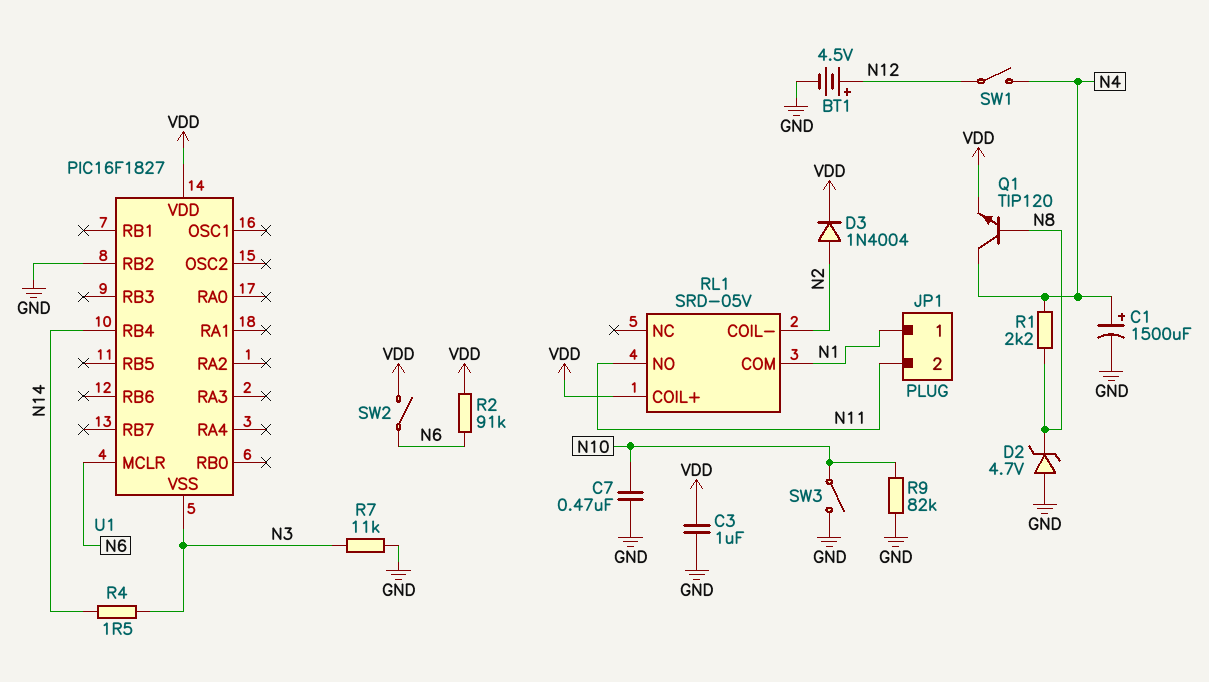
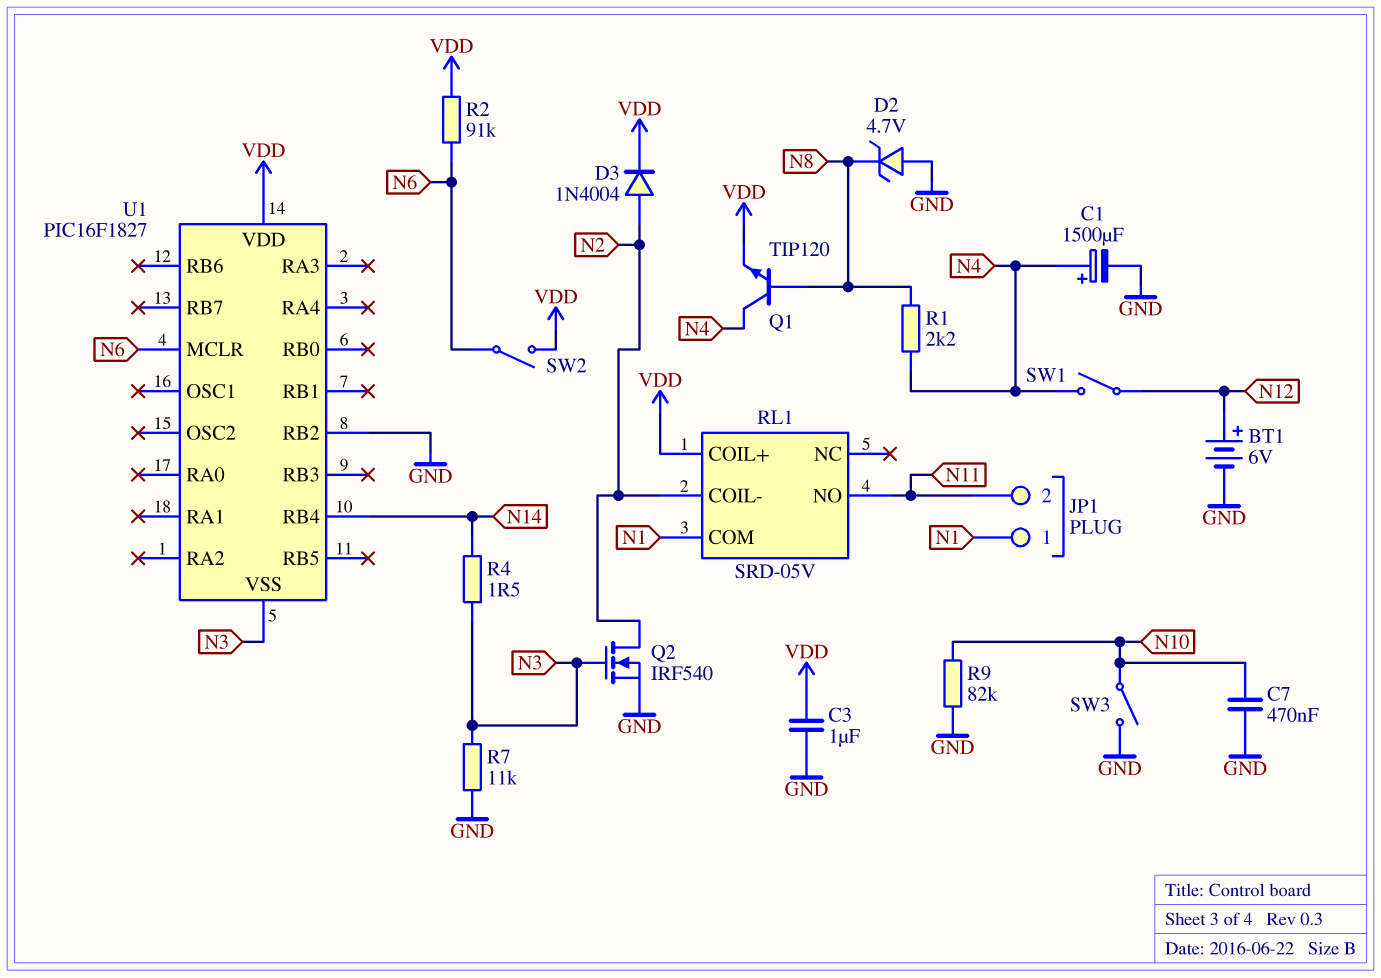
BT1: 4.5V (plus N12, minus GND) -> 6V (plus N12, minus GND)
Q2: none -> NMOS IRF540 (G N3, D N2, S GND)

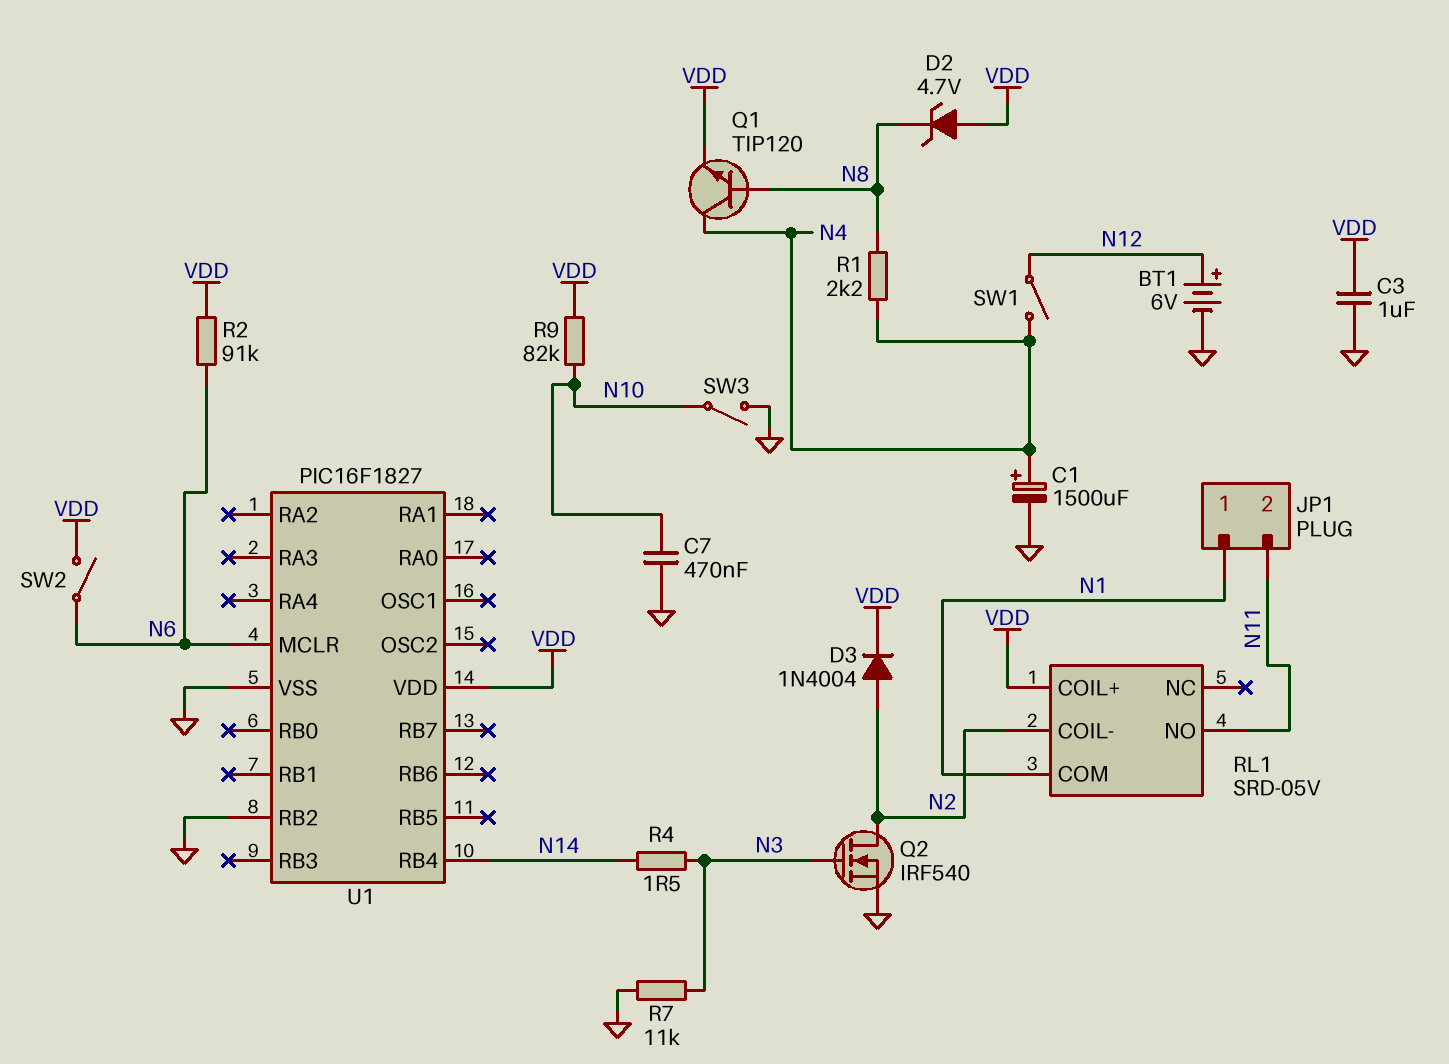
D2: zener 4.7V (A GND, K N8) -> zener 4.7V (A VDD, K N8)
R9: 82k (GND, N10) -> 82k (N10, VDD)
U1 pin VSS: N3 -> GND

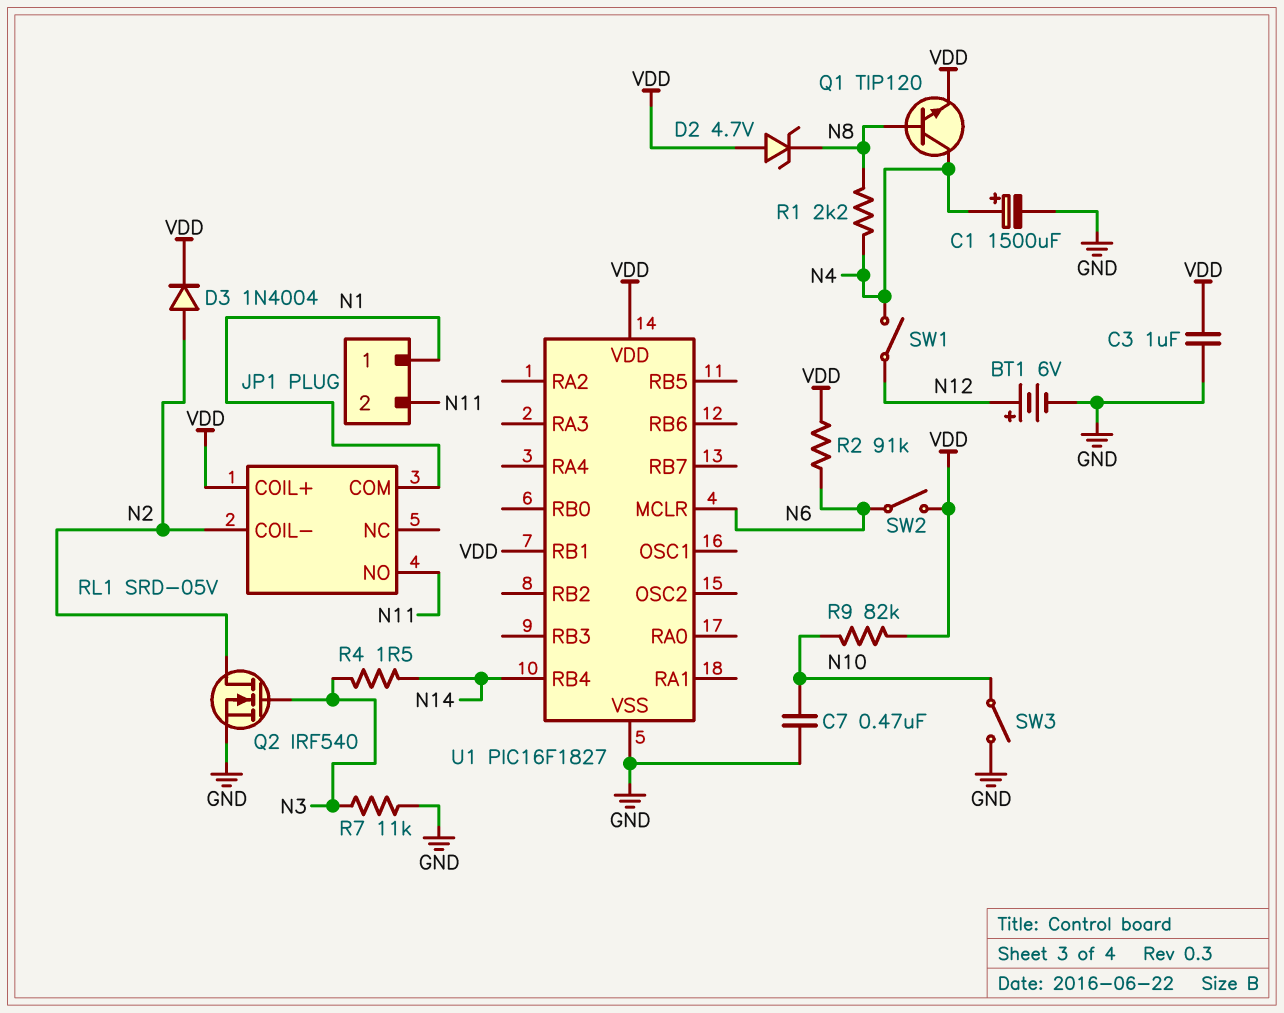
U1 pin RB1: none -> VDD
U1 pin RB2: GND -> none

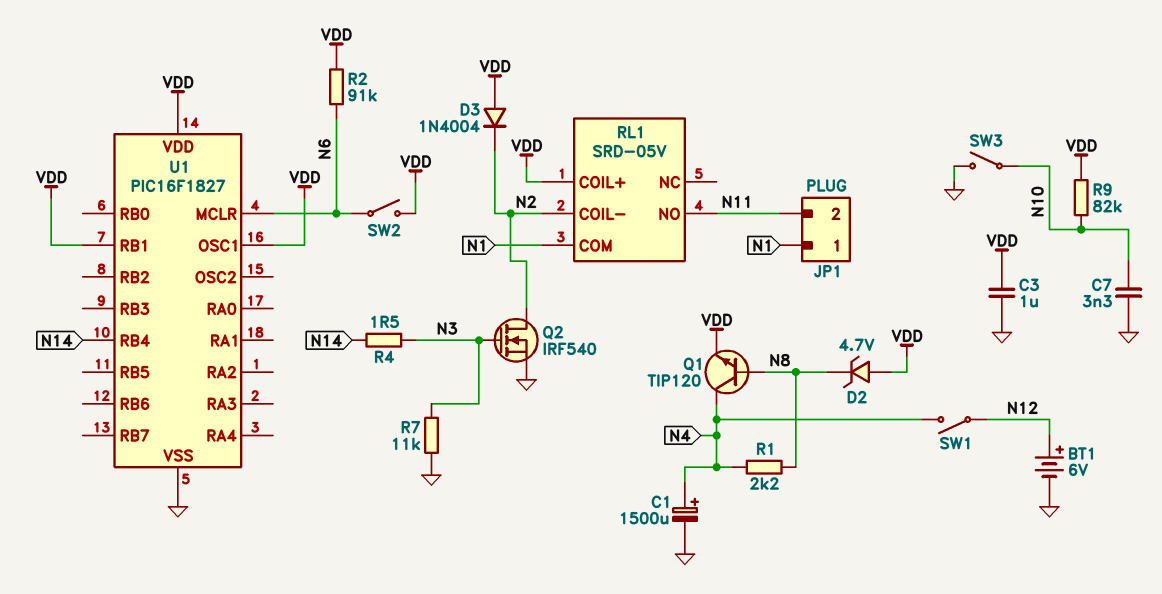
C7: 470nF (GND, N10) -> 3.3nF (GND, N10)
D3: diode 1N4004 (A N2, K VDD) -> diode 1N4004 (A VDD, K N2)
U1 pin OSC1: none -> VDD

